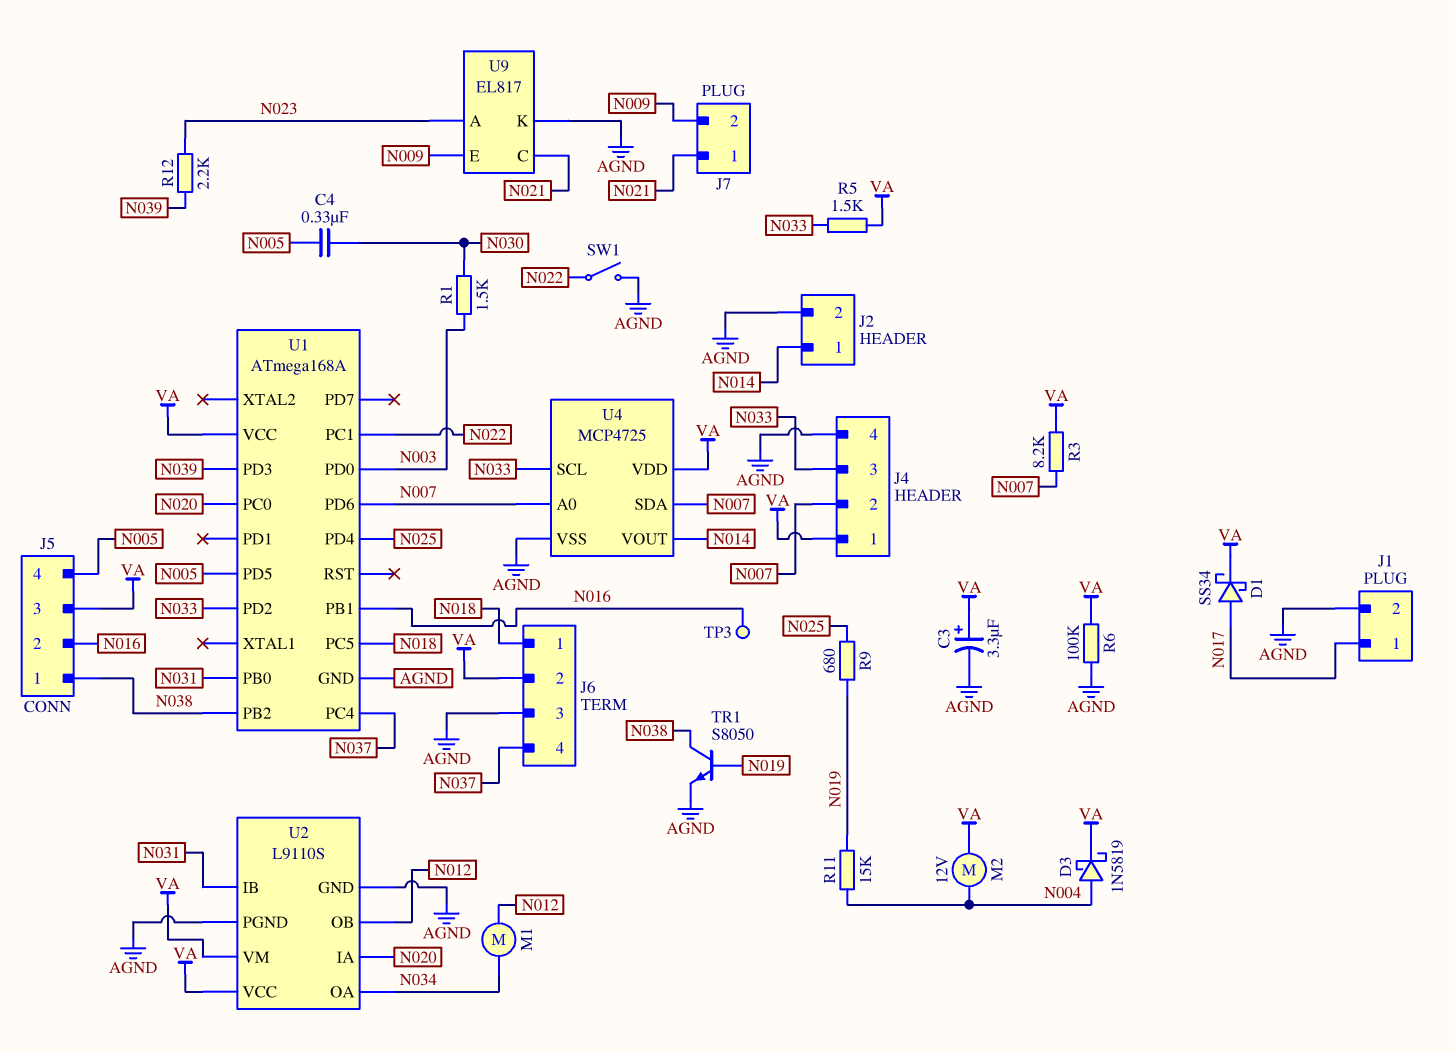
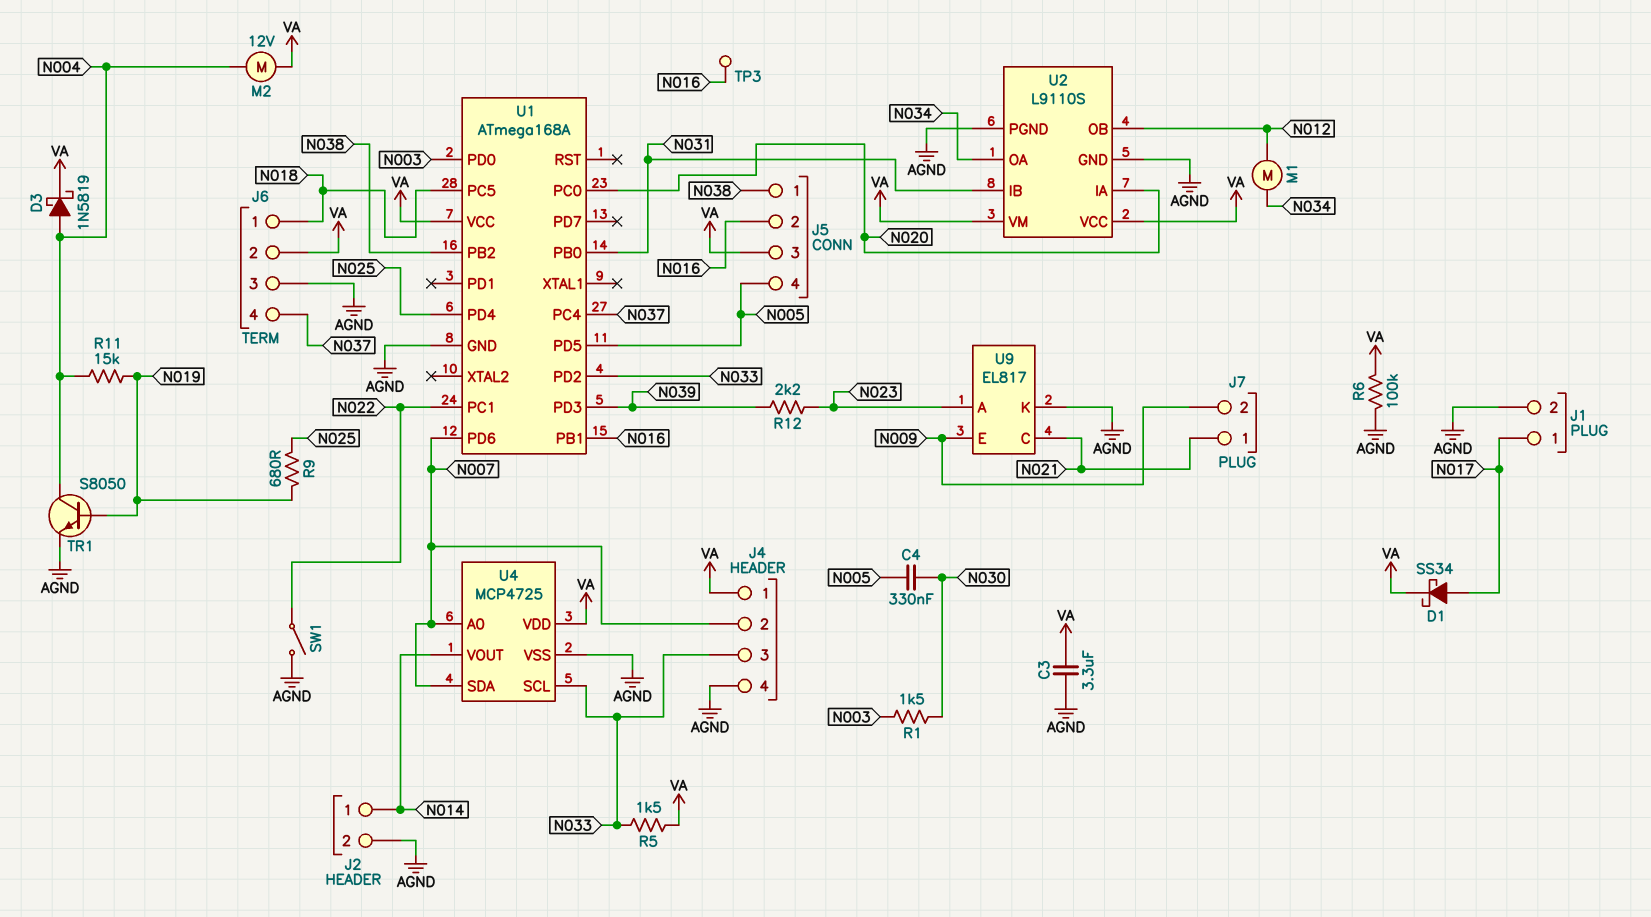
C3: 3.3uF (plus VA, minus AGND) -> 3.3uF (AGND, VA)
R3: 8.2k (N007, VA) -> none
TR1: NPN S8050 (B N019, C N038, E AGND) -> NPN S8050 (B N019, C N004, E AGND)

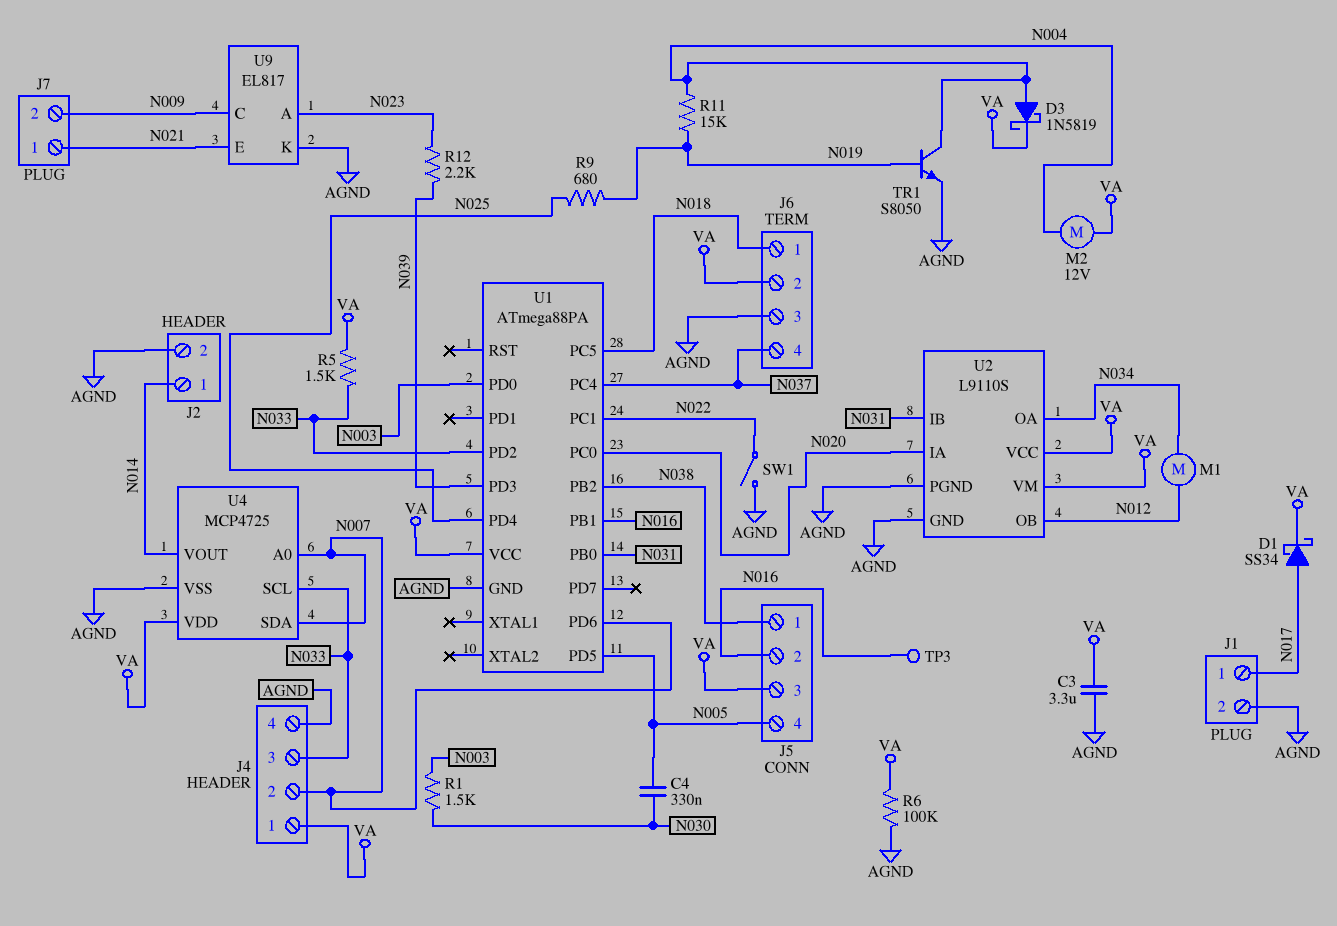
U1: ATmega168A -> ATmega88PA
U9 pin C: N021 -> N009
U9 pin E: N009 -> N021

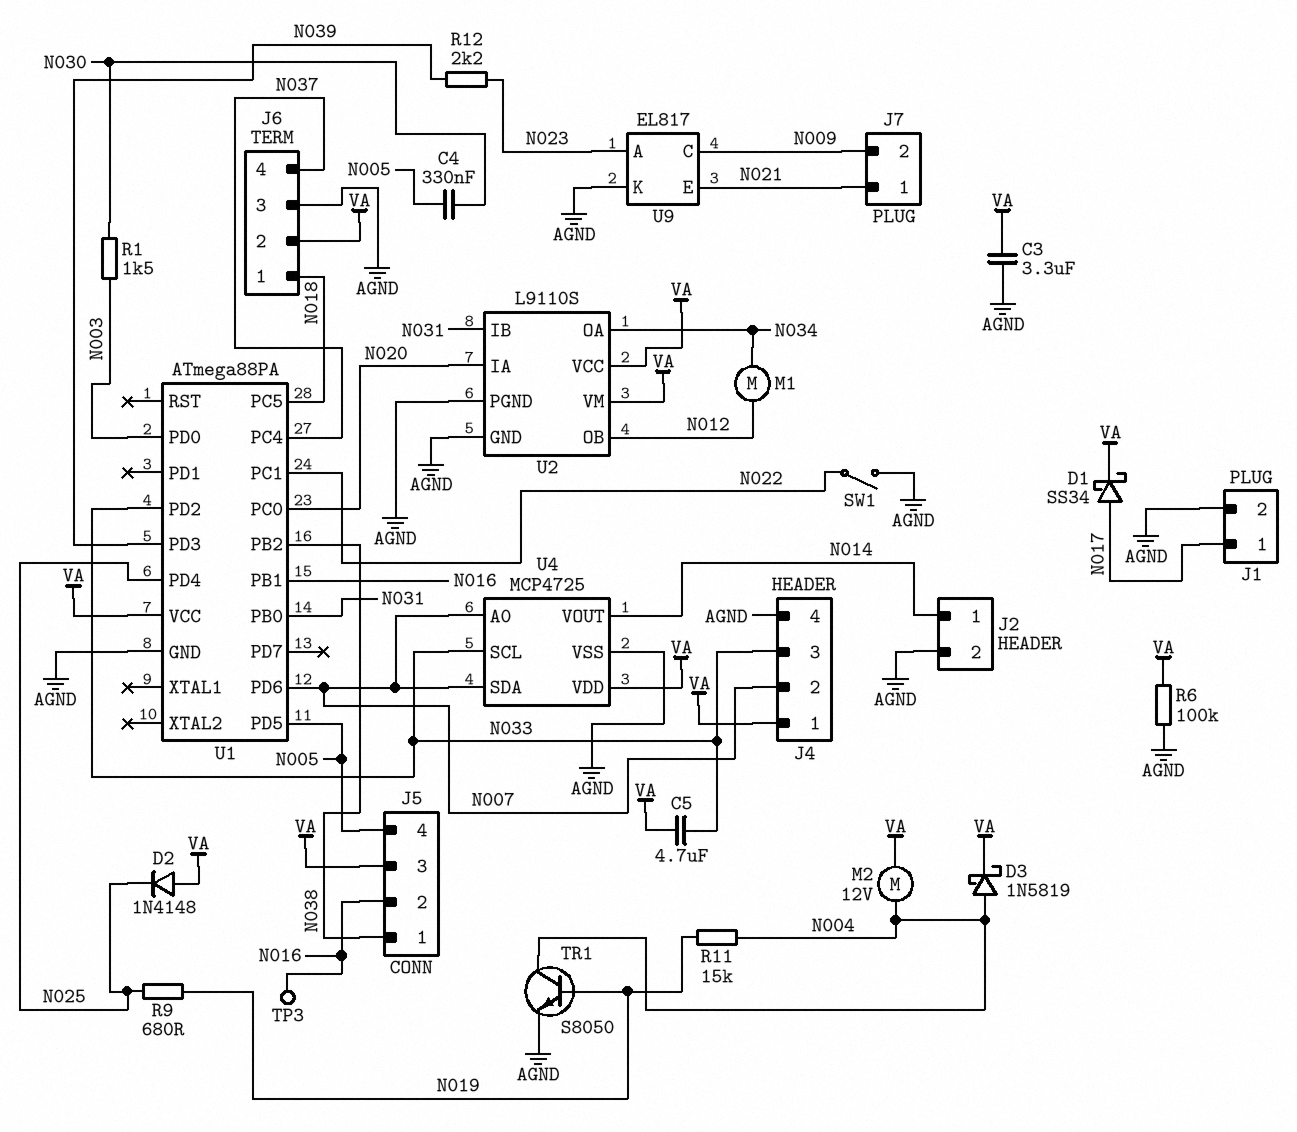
C5: none -> 4.7uF (N033, VA)
D2: none -> diode 1N4148 (A VA, K N025)
R5: 1.5k (N033, VA) -> none

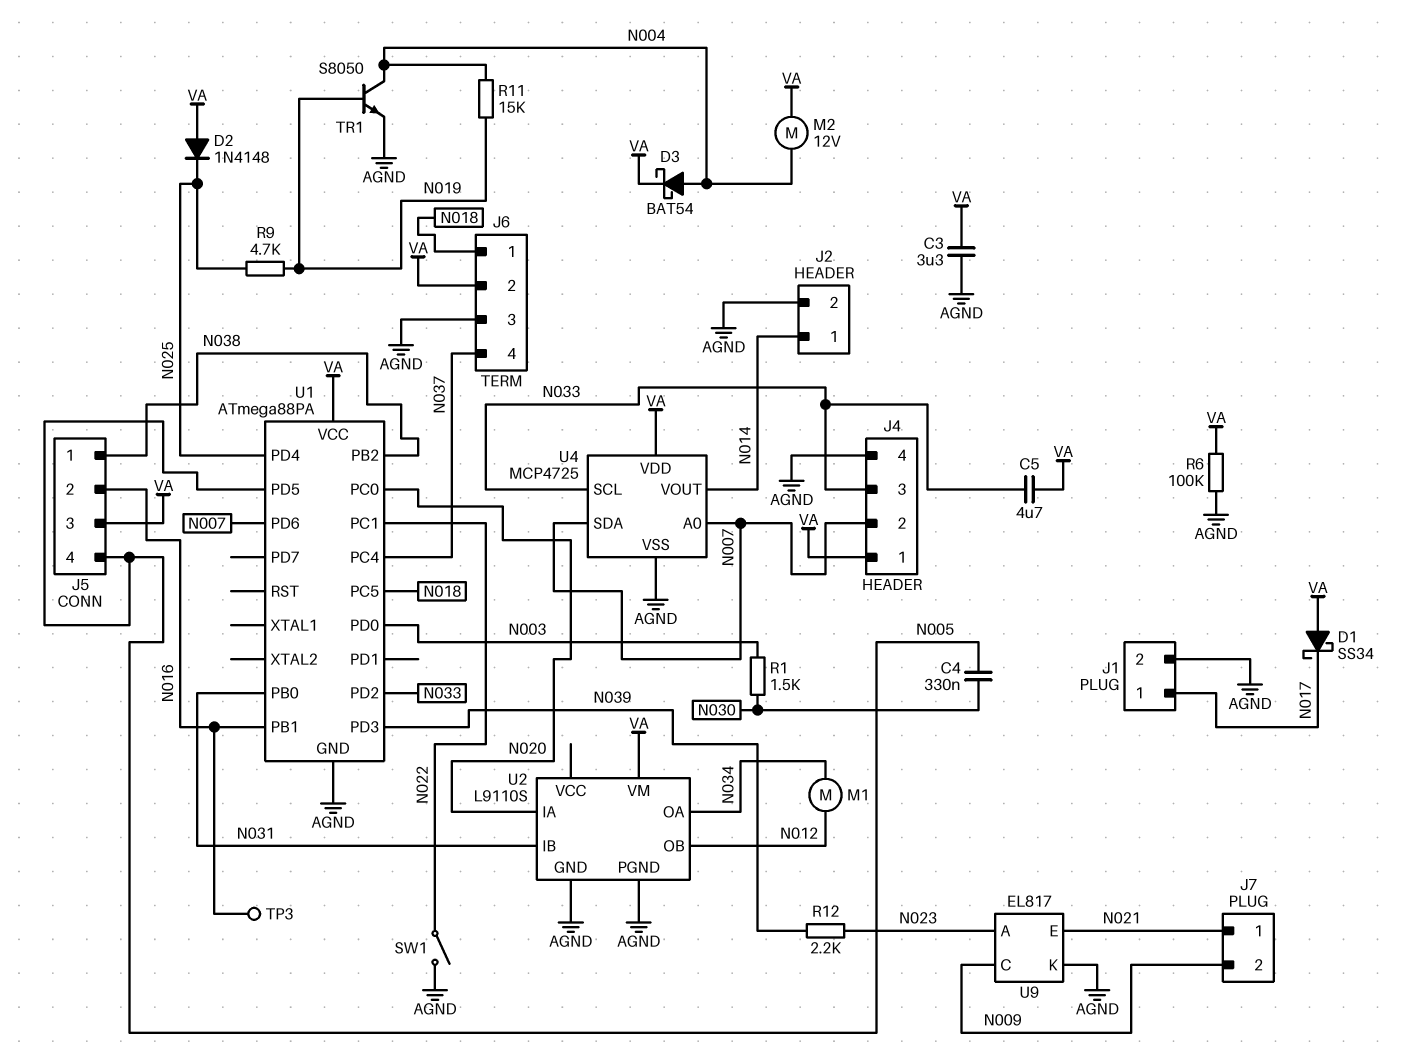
D1: schottky SS34 (A N017, K VA) -> schottky SS34 (A VA, K N017)
D3: schottky 1N5819 (A N004, K VA) -> schottky BAT54 (A N004, K VA)
R9: 680 (N019, N025) -> 4.7k (N019, N025)
U2 pin VCC: VA -> none

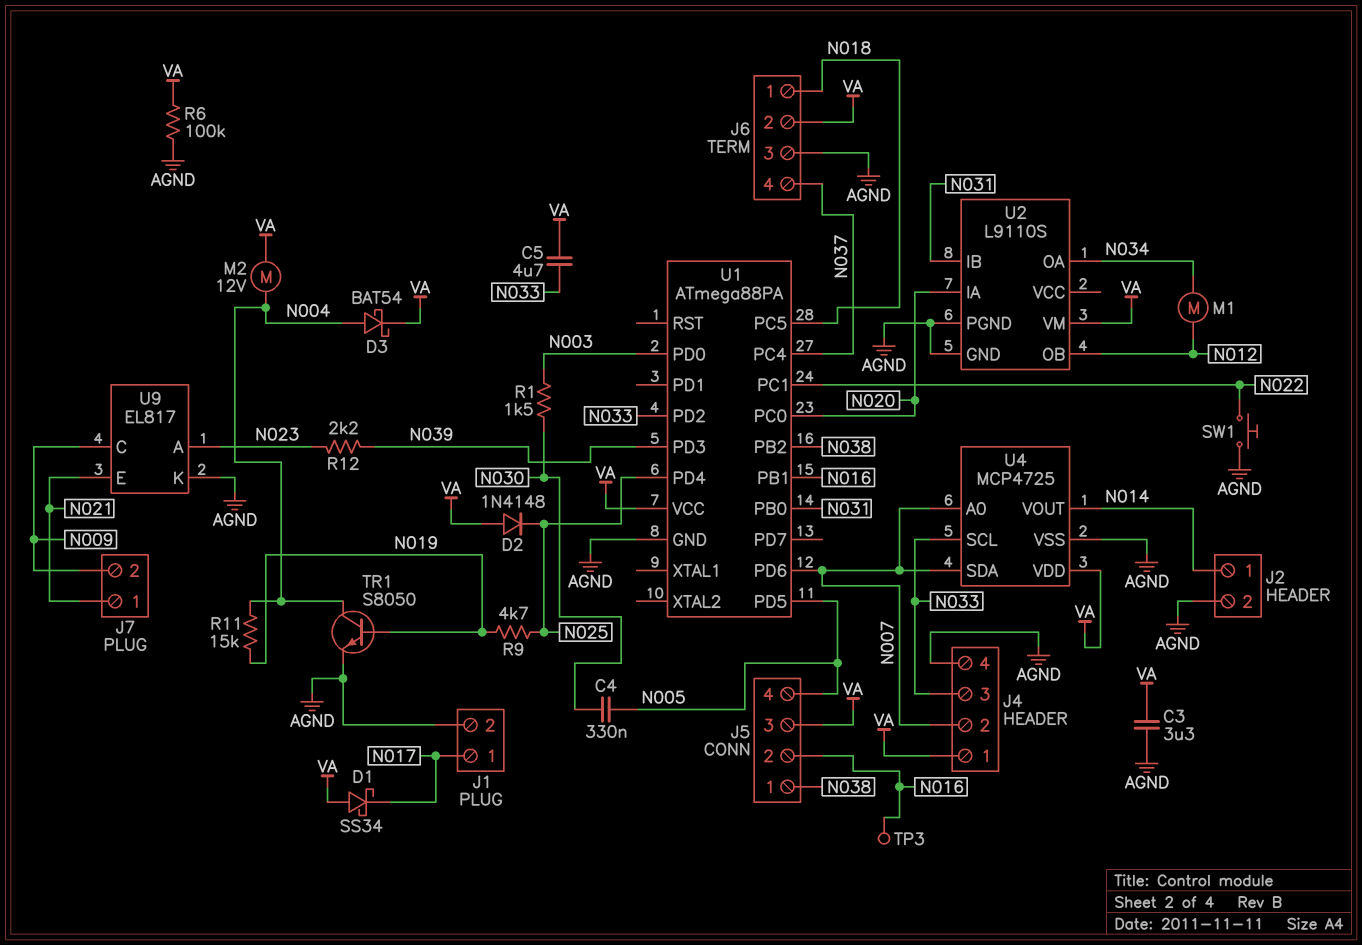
SW1: switch (AGND, N022) -> button (AGND, N022)

